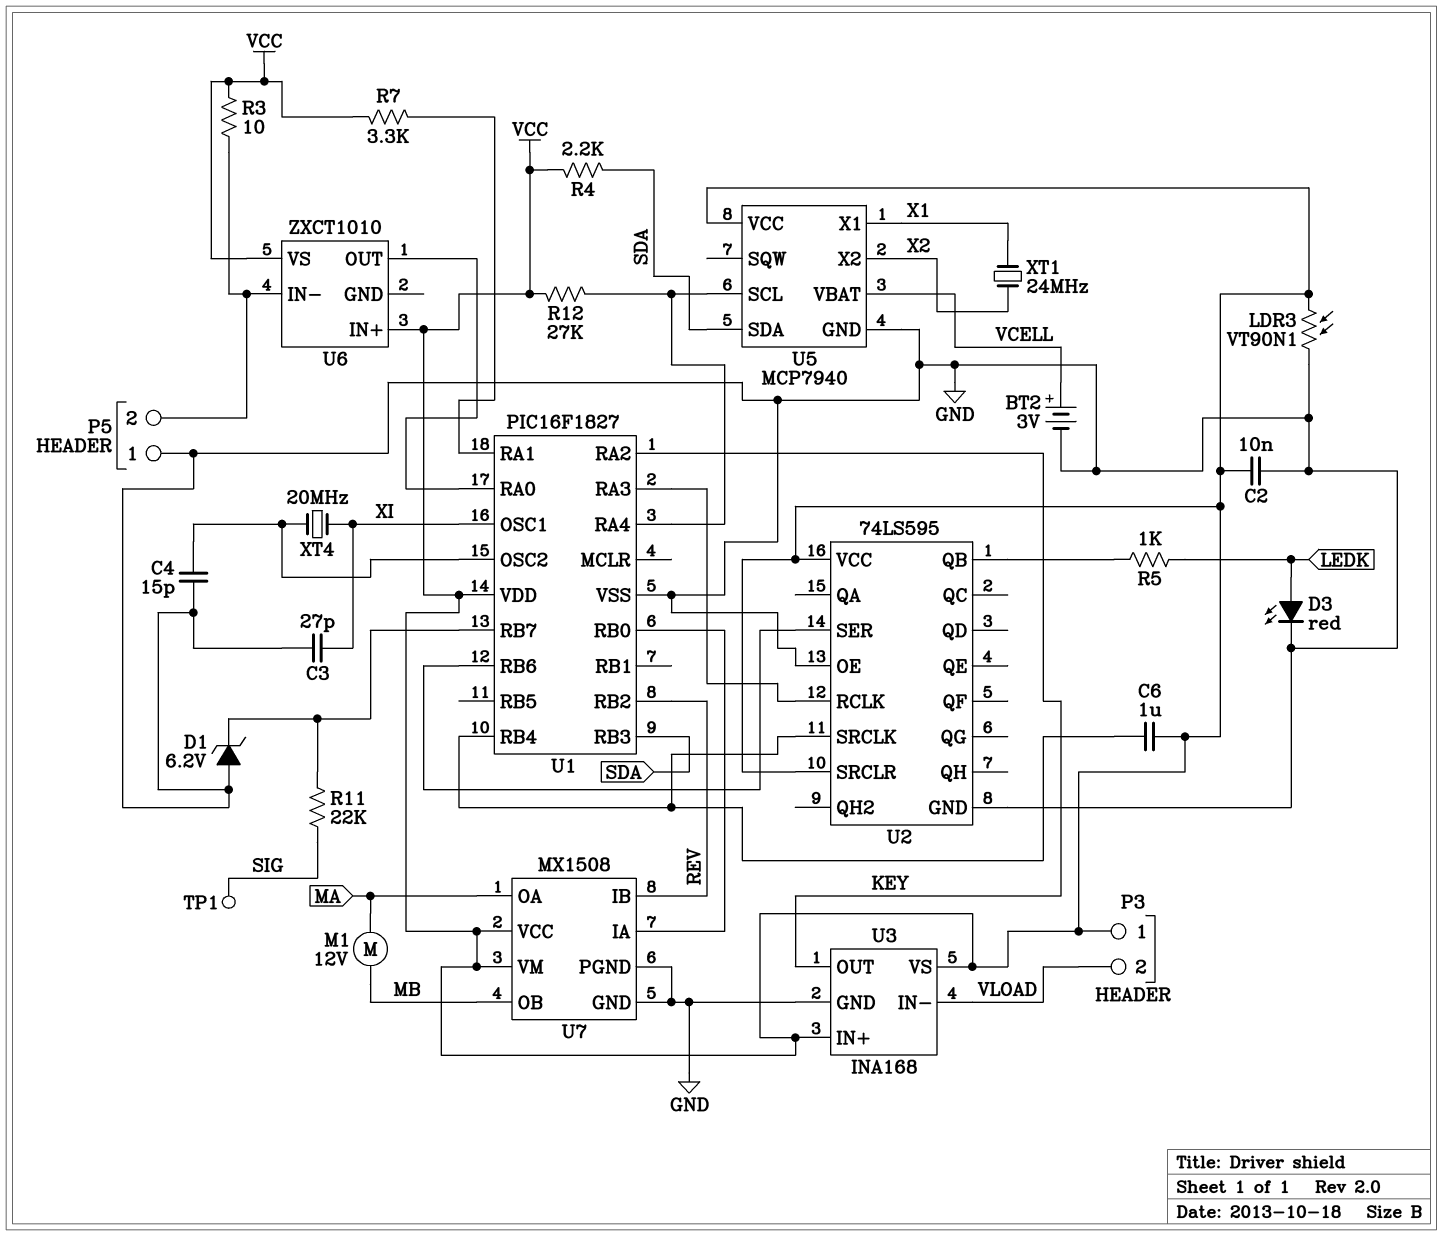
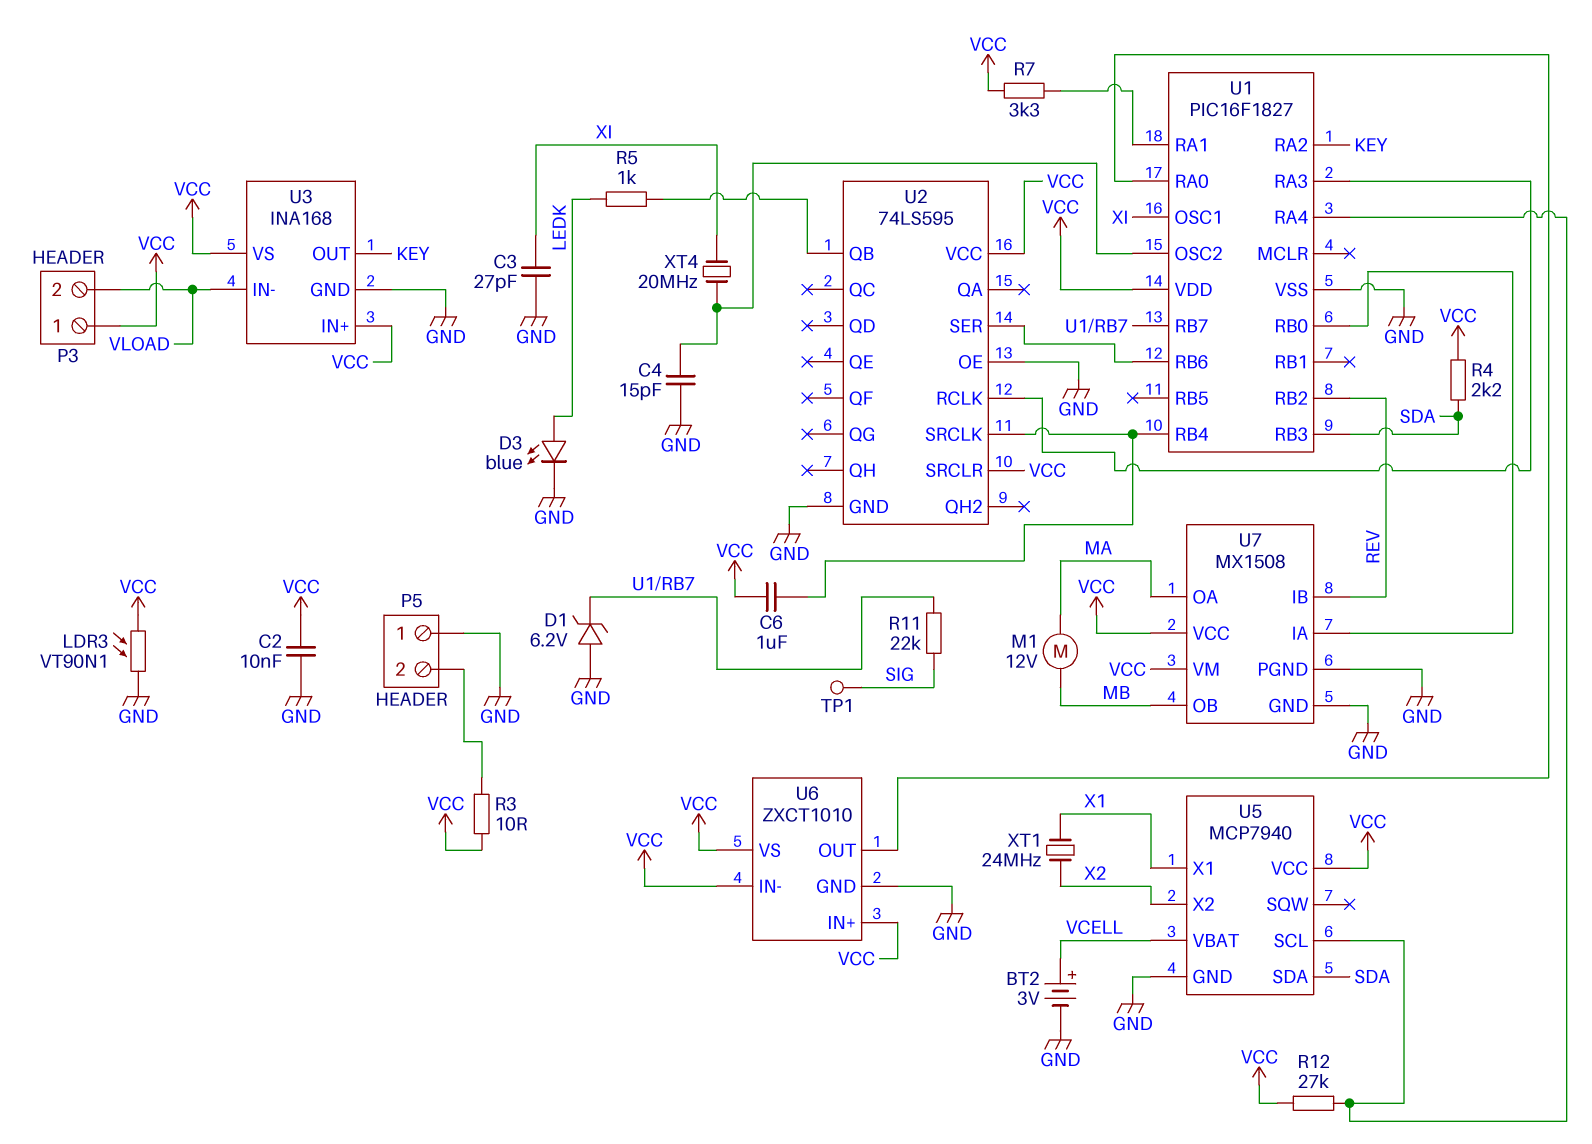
D3: LED red (A LEDK, K GND) -> LED blue (A LEDK, K GND)
U6 pin GND: none -> GND
U6 pin IN-: P5/2 -> VCC

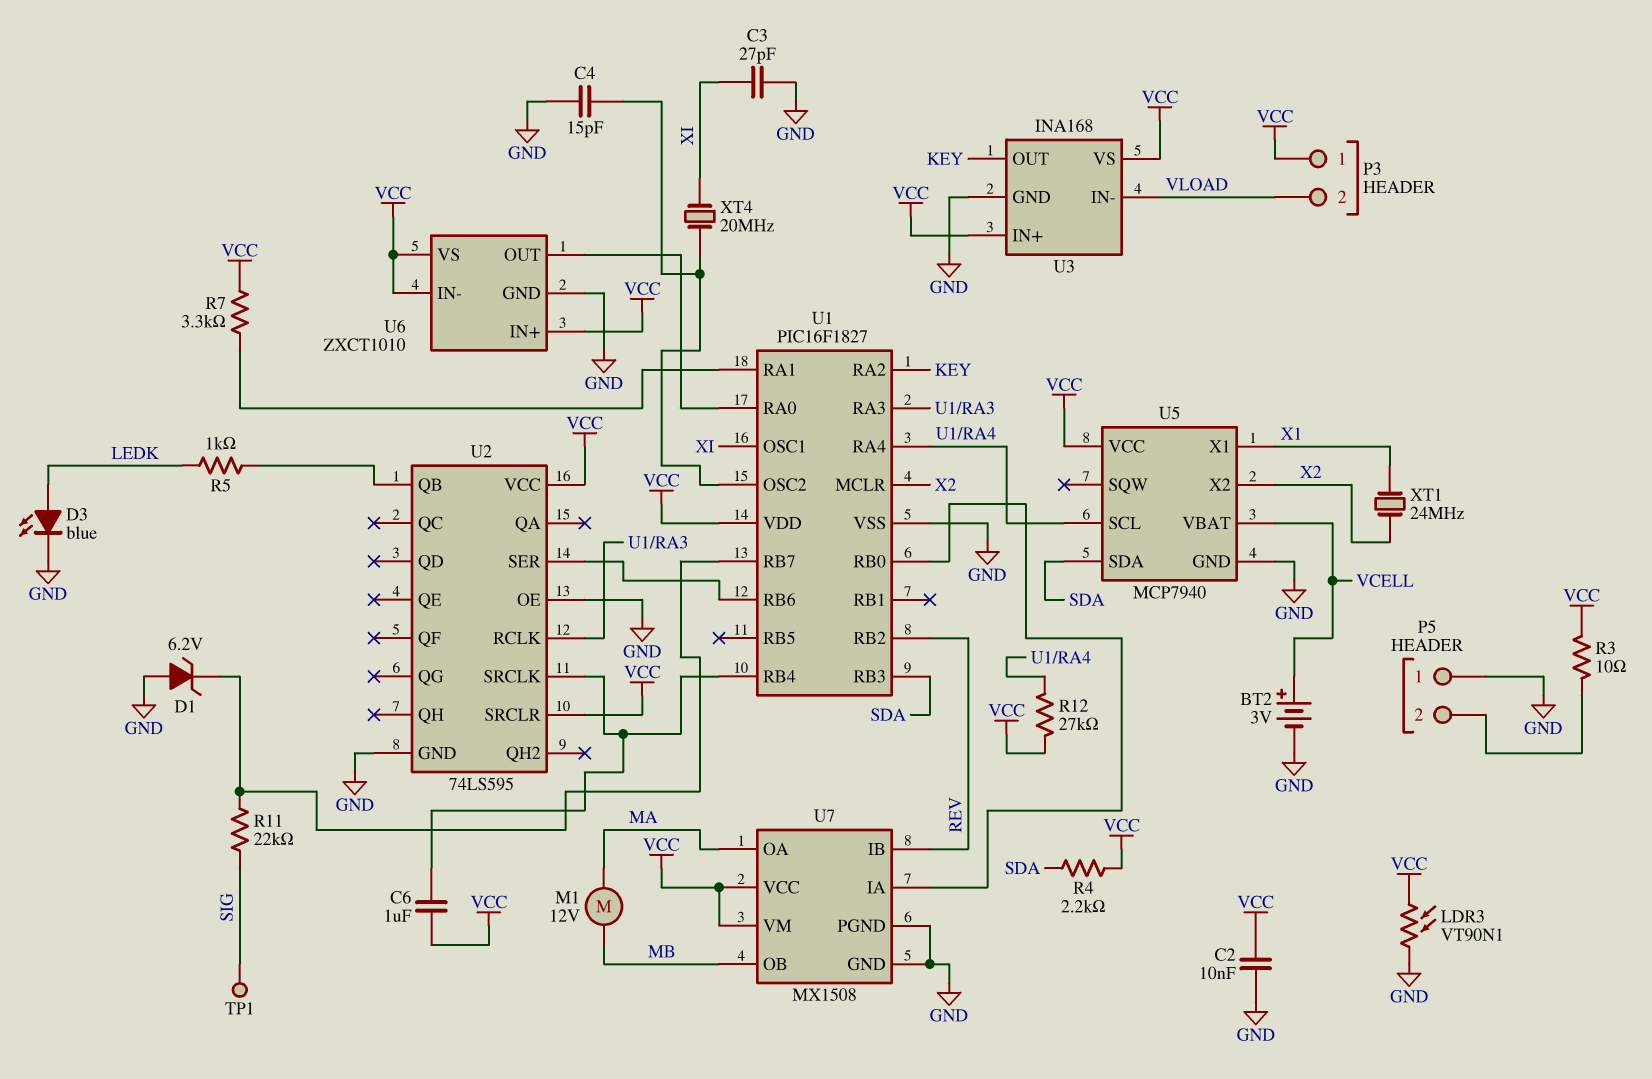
U1 pin MCLR: none -> X2

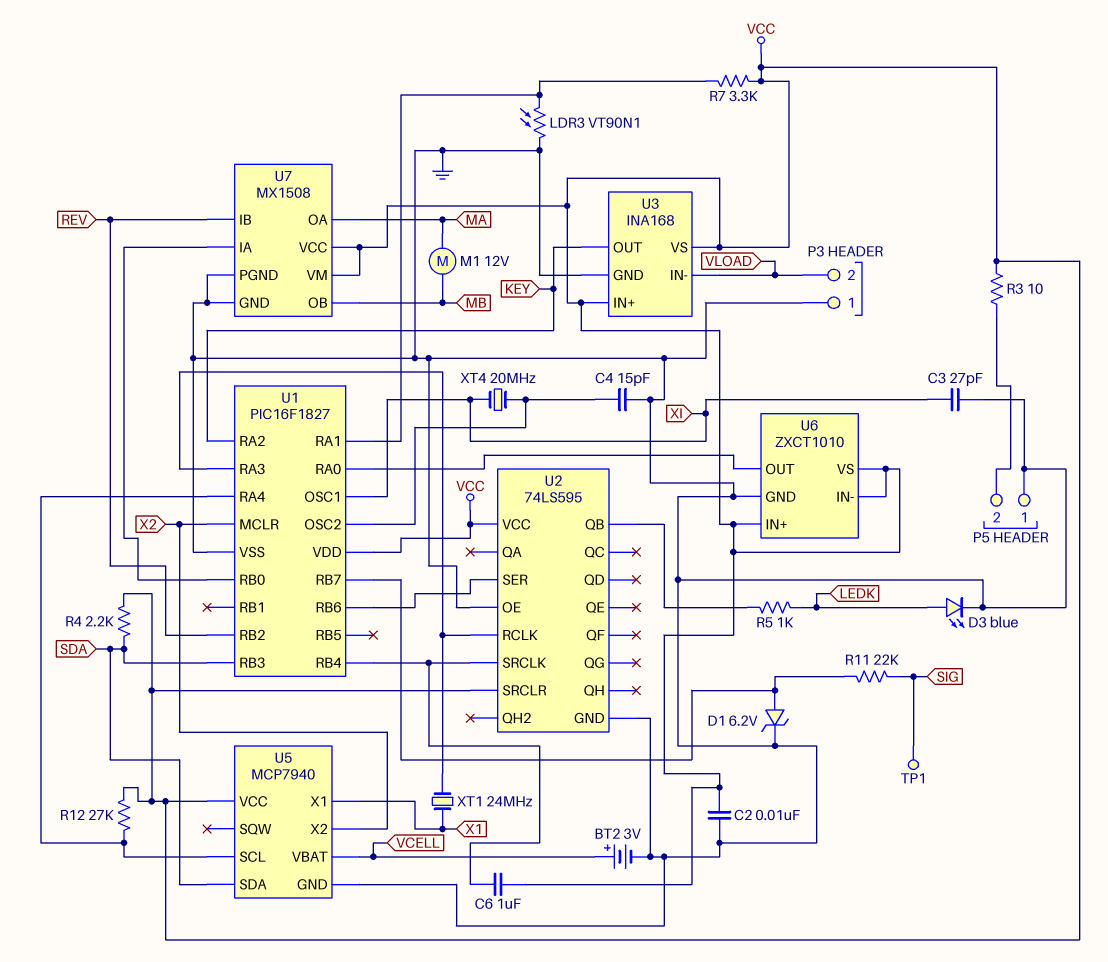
D1: zener 6.2V (A GND, K U1/RB7) -> zener 6.2V (A U1/RB7, K GND)
LDR3: VT90N1 (GND, VCC) -> VT90N1 (GND, U1/RA1)
P3 pin 1: VCC -> GND
XT1: 24MHz (X1, X2) -> 24MHz (U1/RA3, X1)

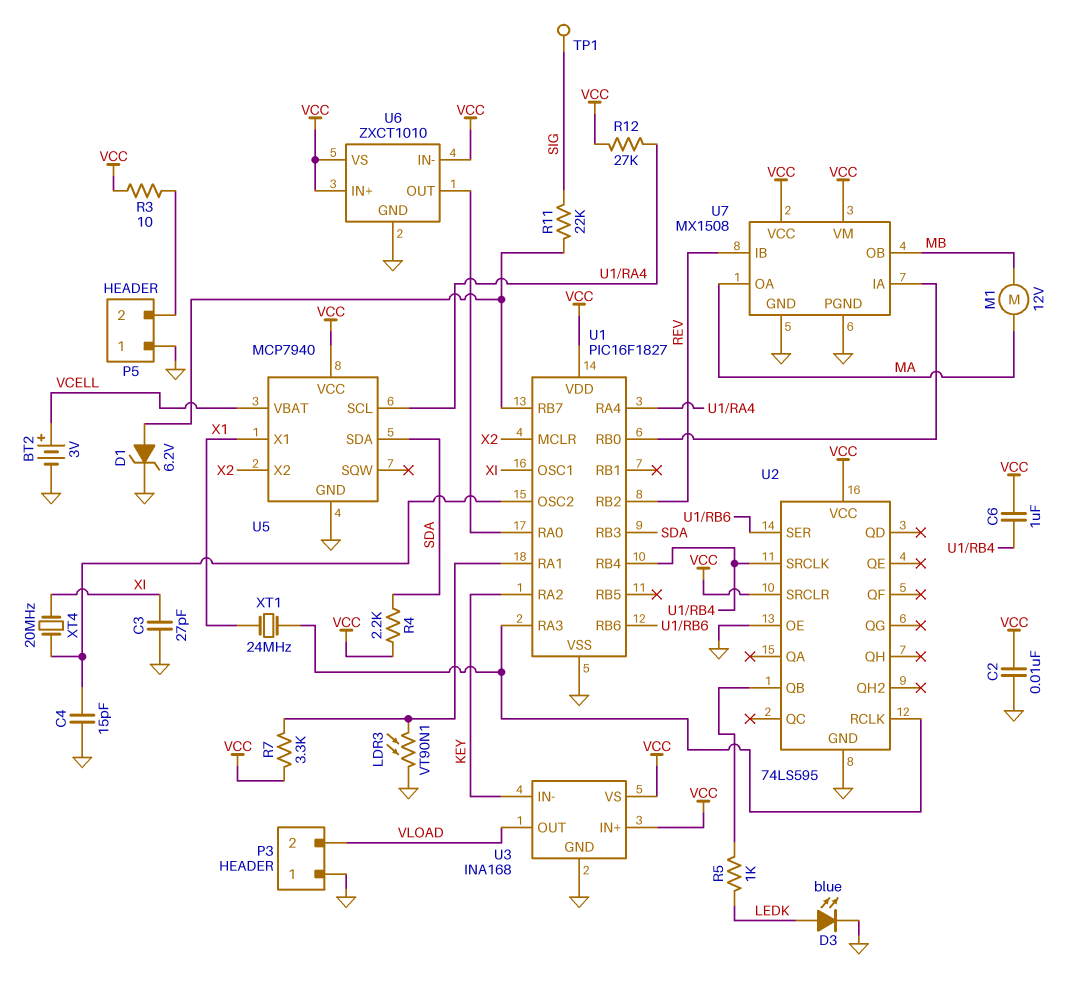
U3 pin IN-: VLOAD -> KEY
U3 pin OUT: KEY -> VLOAD

